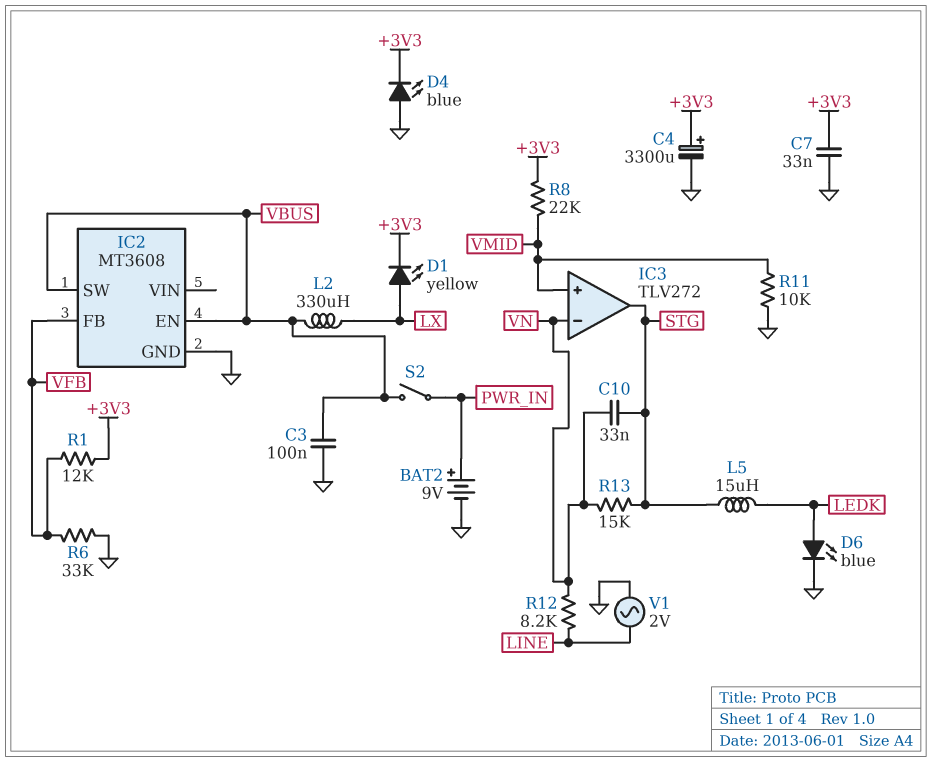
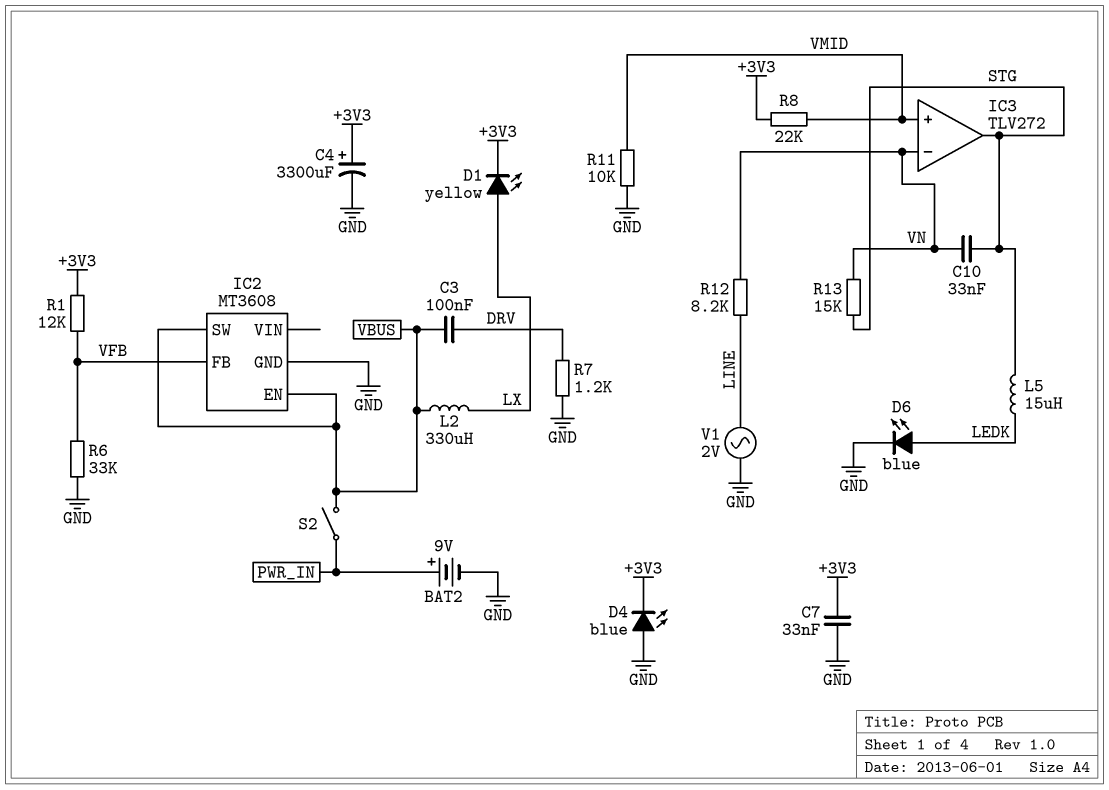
C3: 100nF (GND, VBUS) -> 100nF (DRV, VBUS)
R7: none -> 1.2k (DRV, GND)

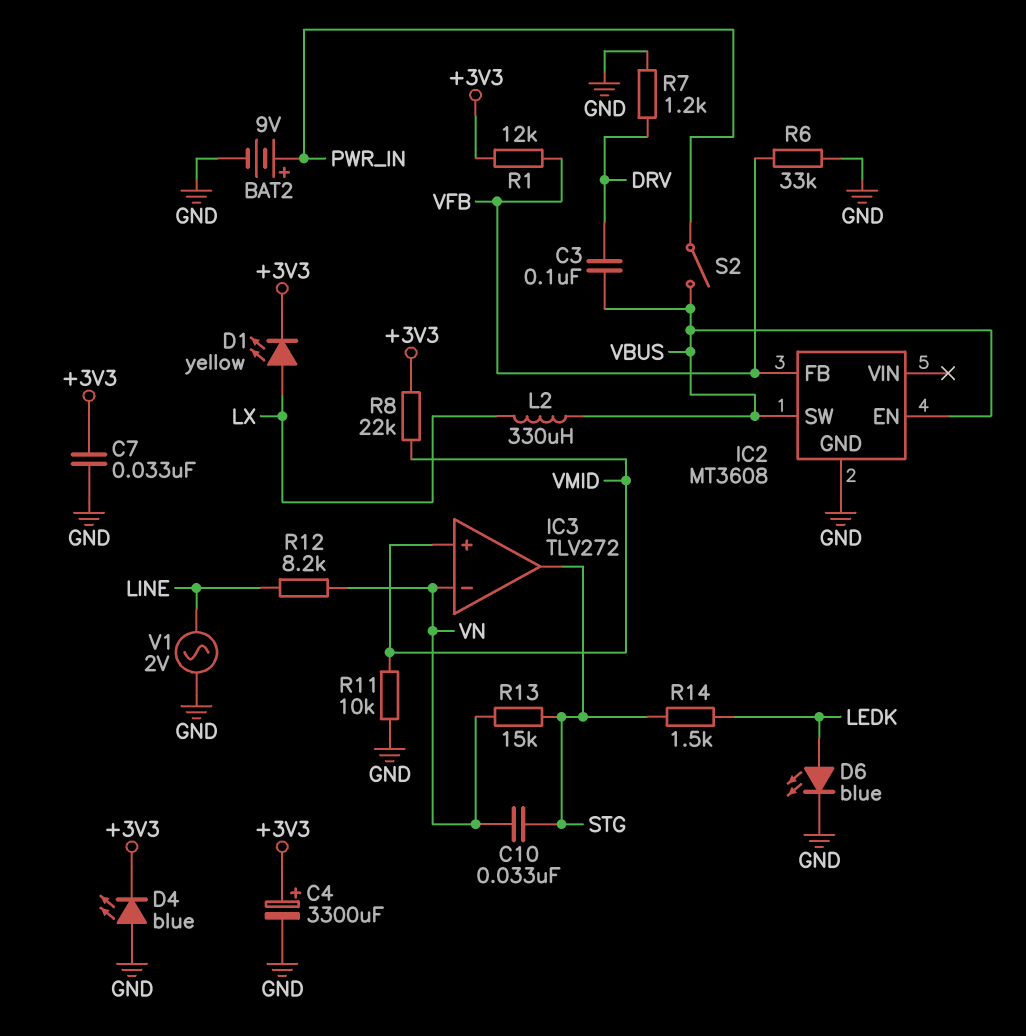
L5: 15uH (LEDK, STG) -> none
R14: none -> 1.5k (LEDK, STG)

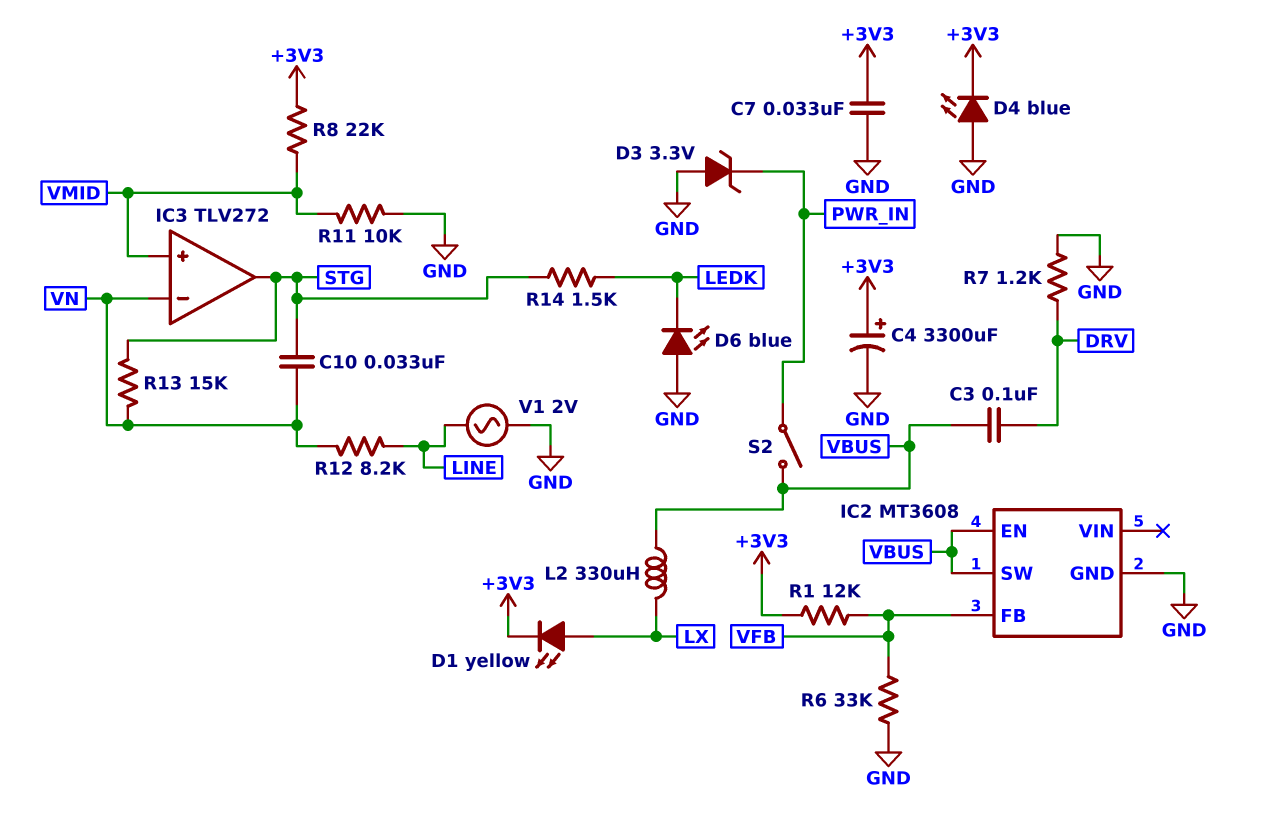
BAT2: 9V (plus PWR_IN, minus GND) -> none
D3: none -> zener 3.3V (A GND, K PWR_IN)
D6: LED blue (A LEDK, K GND) -> LED blue (A GND, K LEDK)

